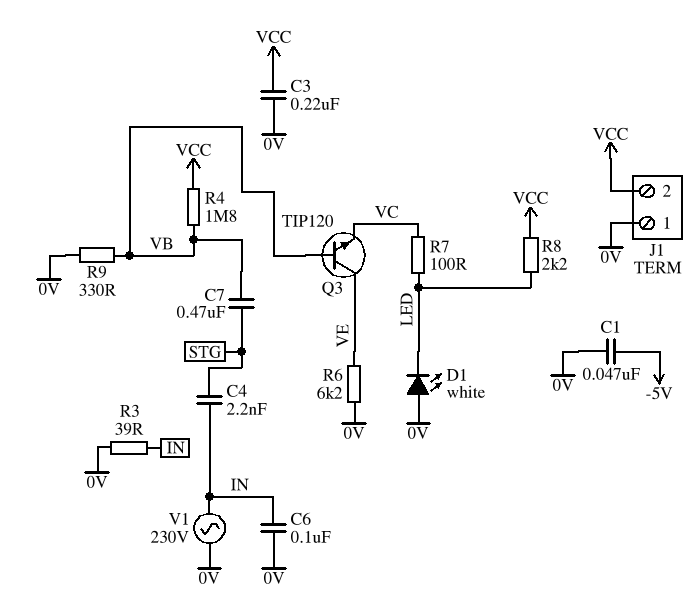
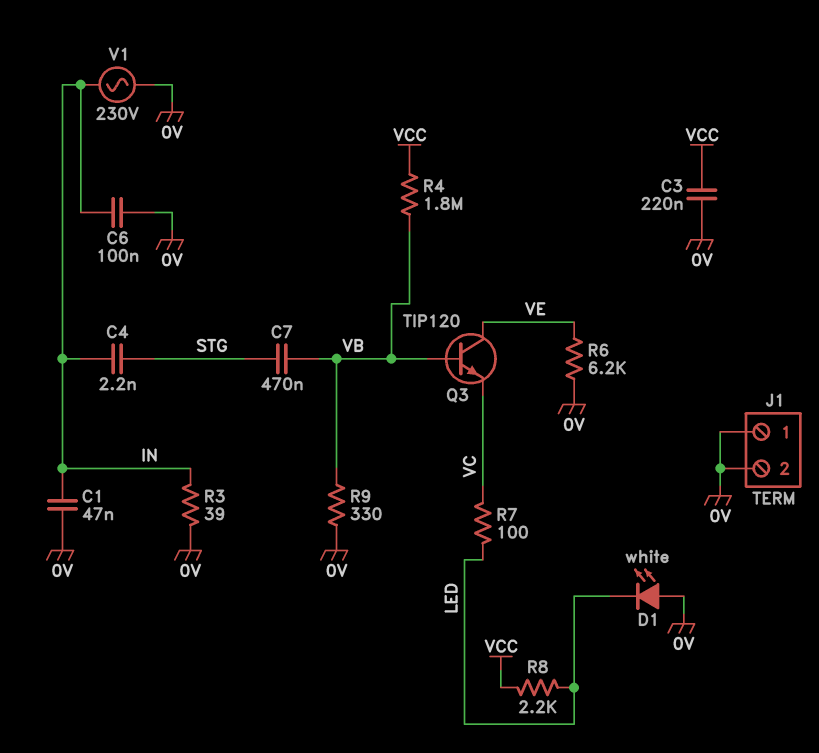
C1: 47nF (-5V, 0V) -> 47nF (0V, IN)
J1 pin 2: VCC -> 0V

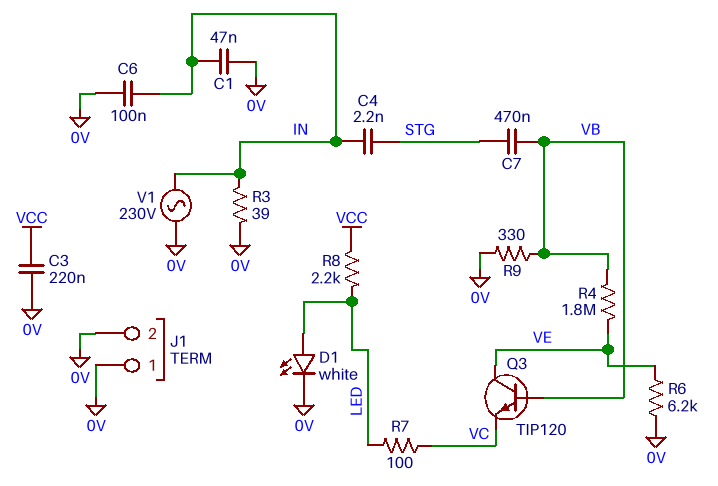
D1: LED white (A 0V, K LED) -> LED white (A LED, K 0V)
R4: 1.8M (VB, VCC) -> 1.8M (VB, VE)

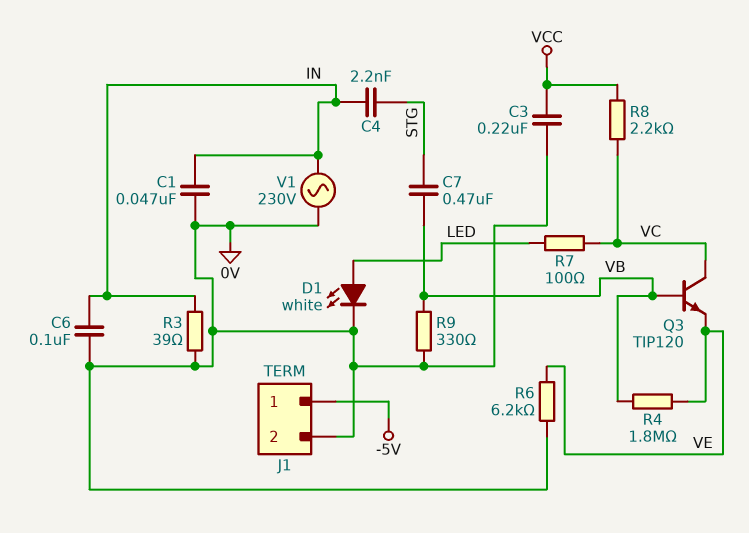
J1 pin 1: 0V -> -5V
Q3: NPN TIP120 (B VB, C VE, E VC) -> NPN TIP120 (B VB, C VC, E VE)
R8: 2.2k (LED, VCC) -> 2.2k (VC, VCC)

